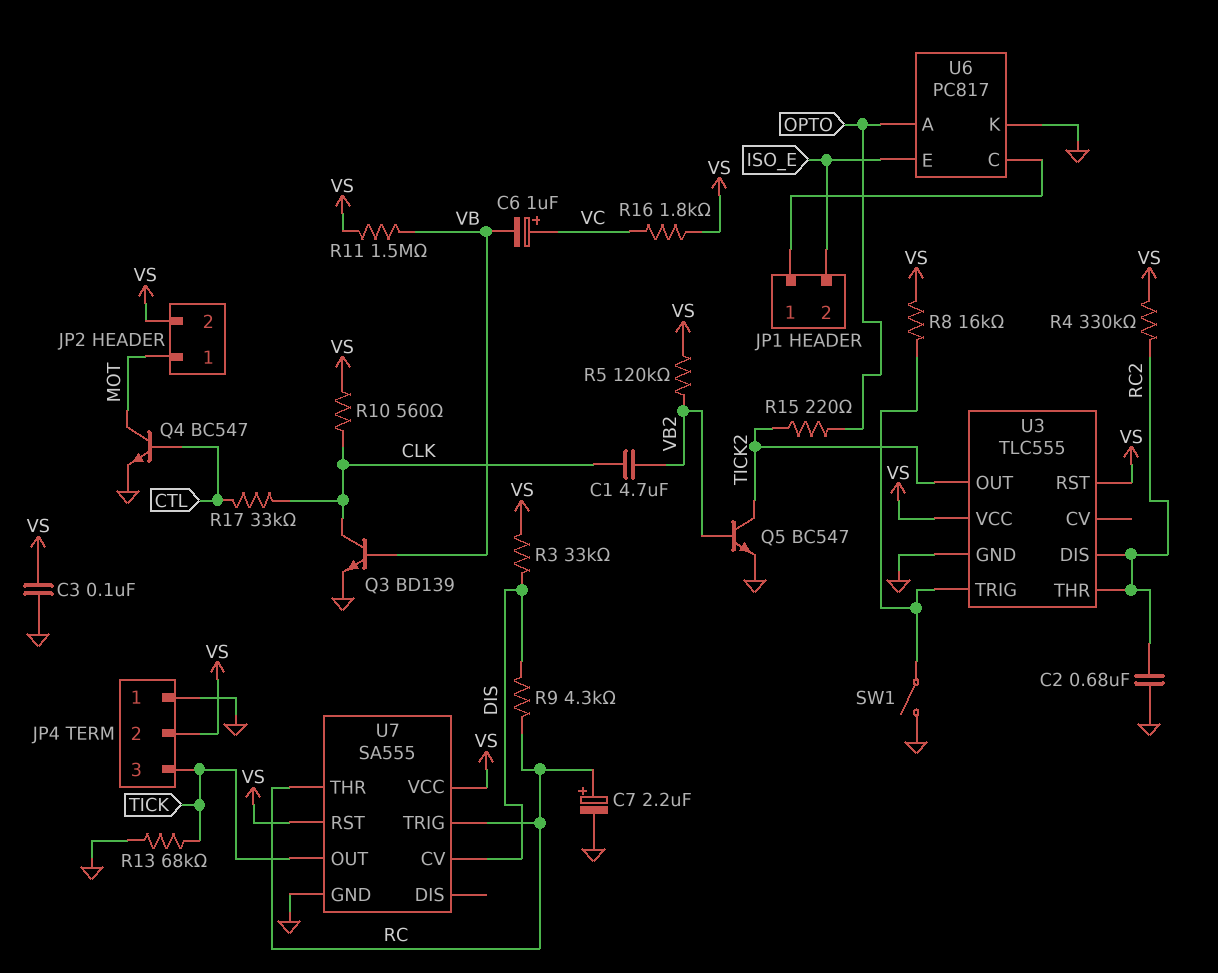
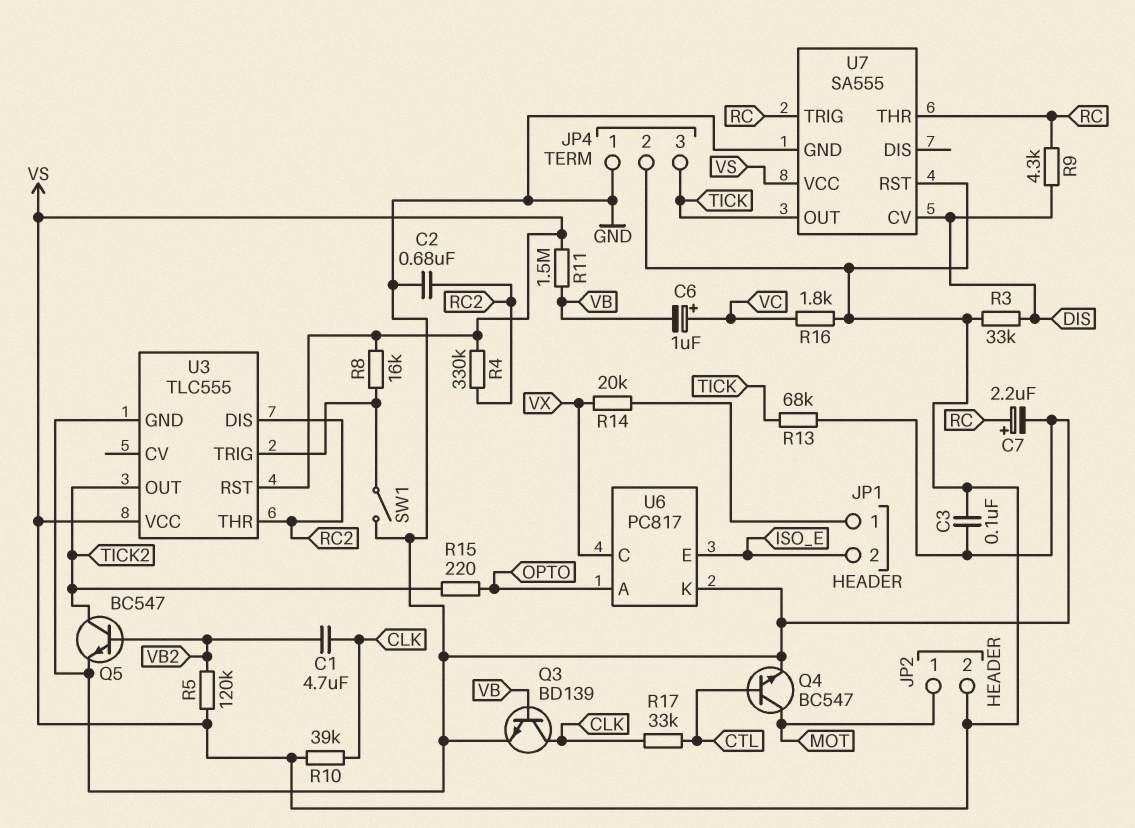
R10: 560 (CLK, VS) -> 39k (CLK, VS)
R14: none -> 20k (JP1/1, VX)
U6 pin C: JP1/1 -> VX

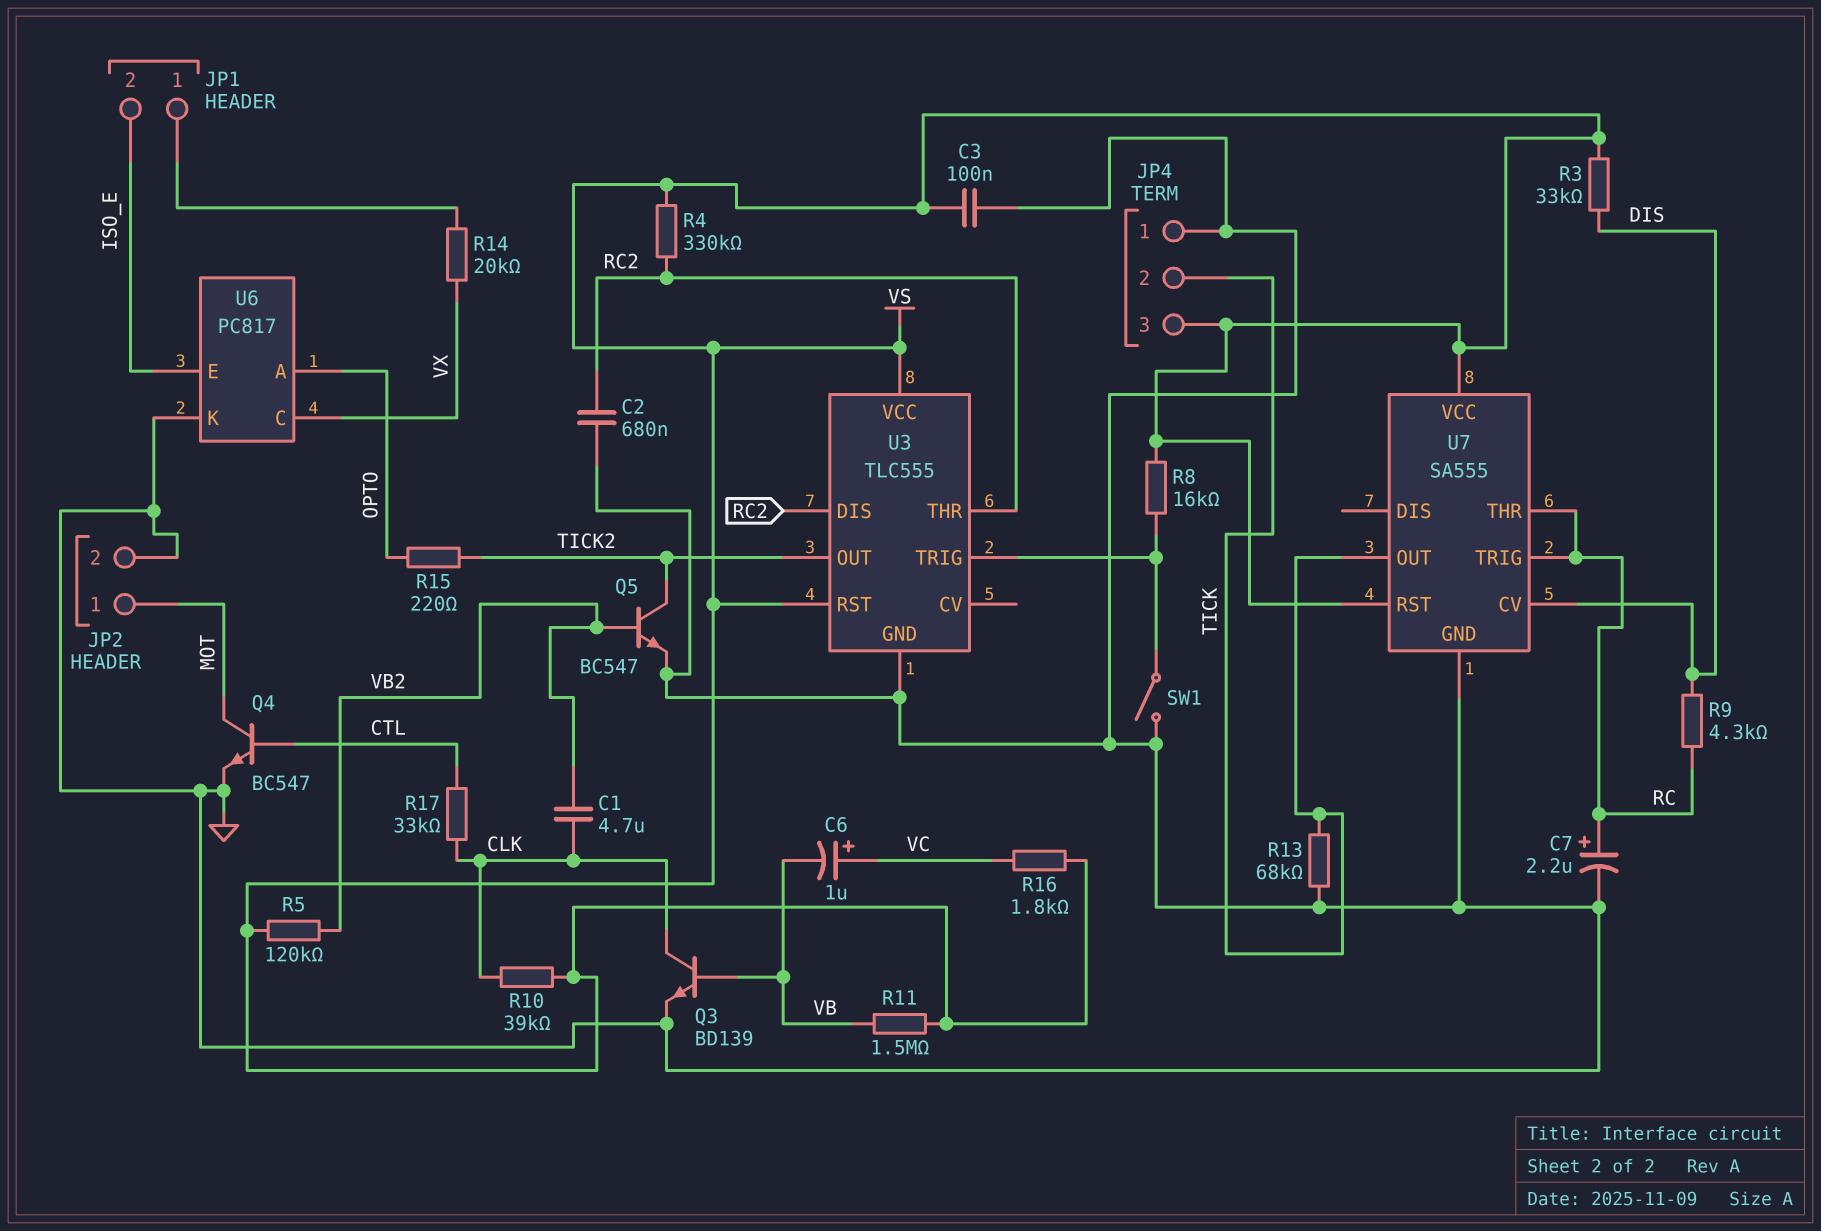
JP2 pin 2: VS -> GND
JP4 pin 2: VS -> TICK
JP4 pin 3: TICK -> VS

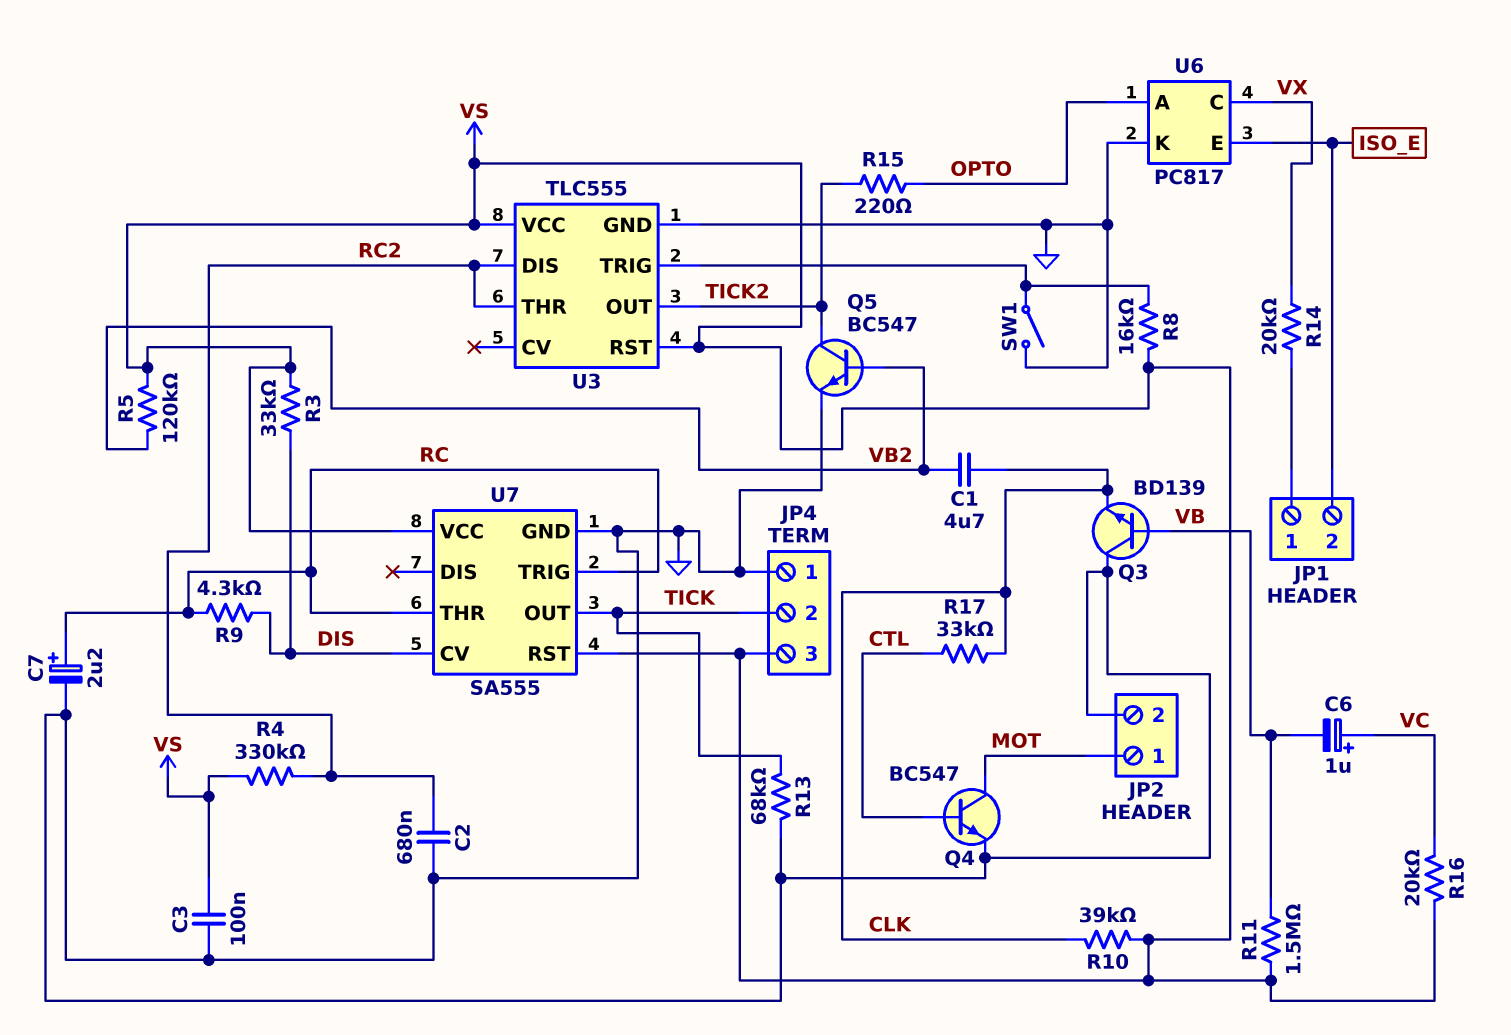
Q3: NPN BD139 (B VB, C CLK, E GND) -> NPN BD139 (B VB, C GND, E CLK)
R16: 1.8k (VC, VS) -> 20k (VC, VS)

